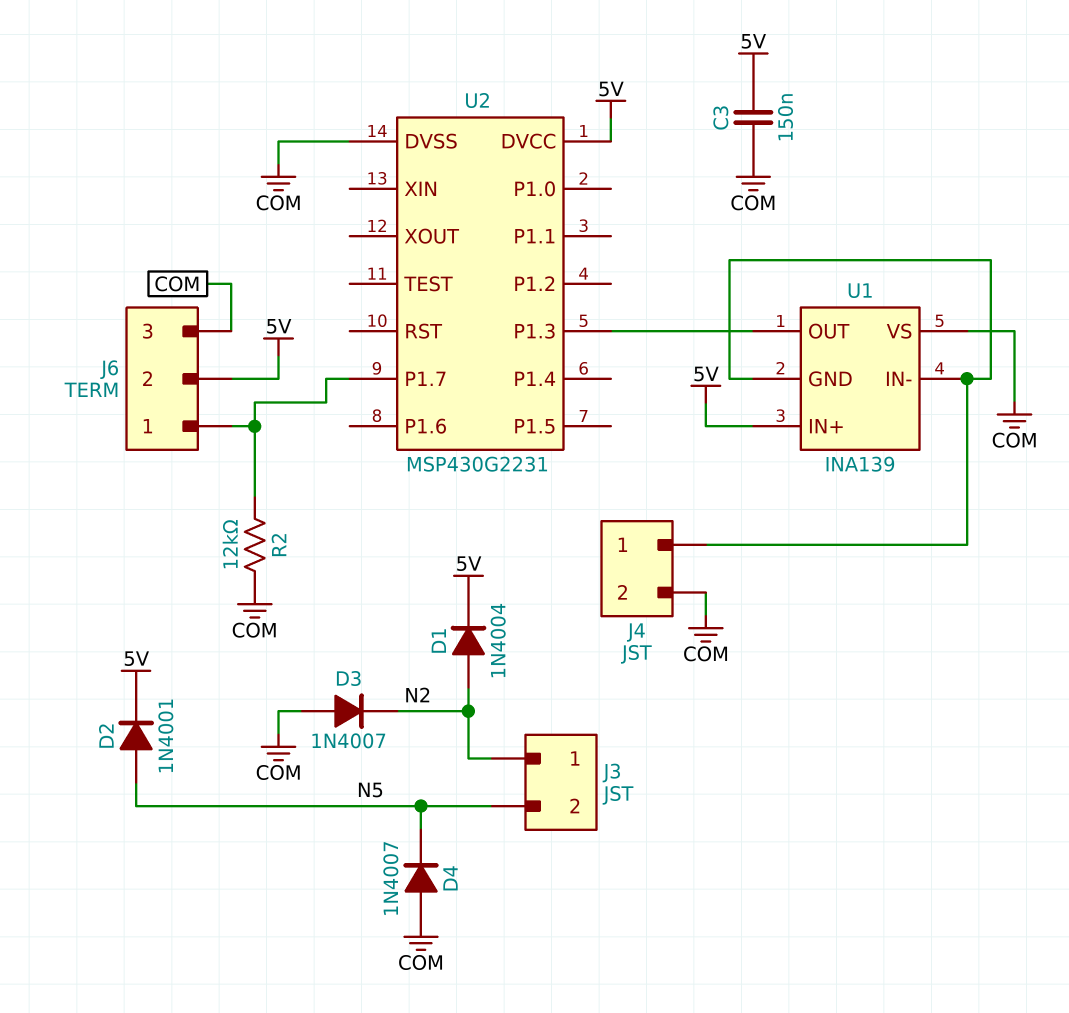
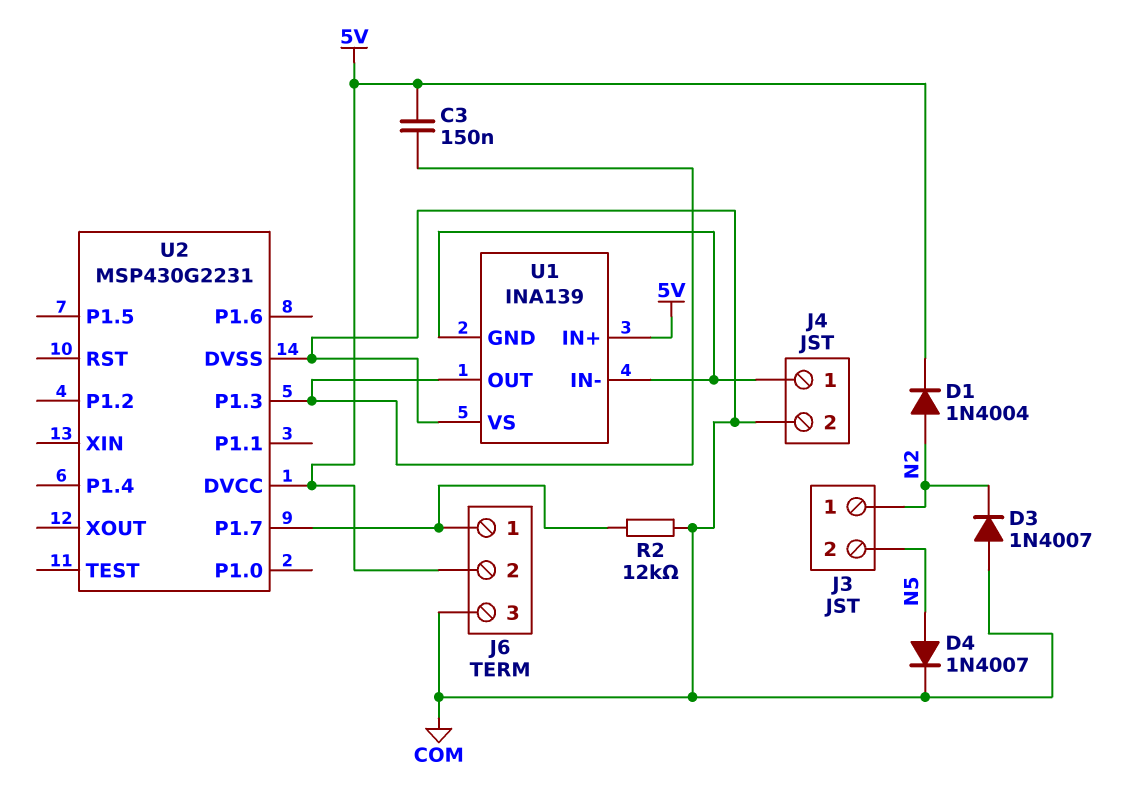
C3: 150nF (5V, COM) -> 150nF (5V, U1/OUT)
D2: diode 1N4001 (A N5, K 5V) -> none
D4: diode 1N4007 (A COM, K N5) -> diode 1N4007 (A N5, K COM)

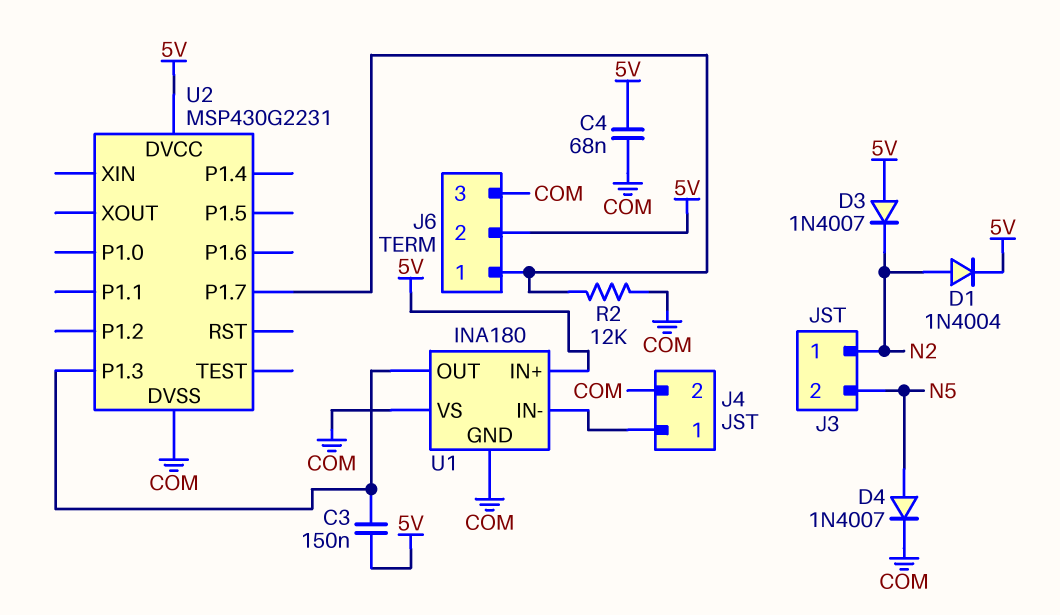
C4: none -> 68nF (5V, COM)
D3: diode 1N4007 (A COM, K N2) -> diode 1N4007 (A 5V, K N2)
U1: INA139 -> INA180
U1 pin GND: J4/1 -> COM

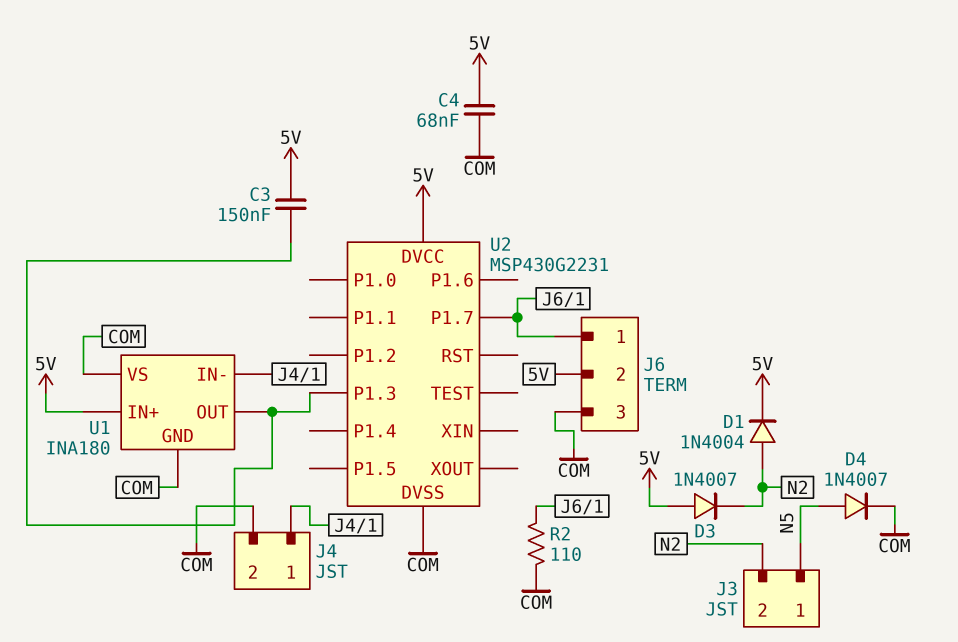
J3 pin 1: N2 -> N5
J3 pin 2: N5 -> N2
R2: 12k (COM, J6/1) -> 110 (COM, J6/1)

